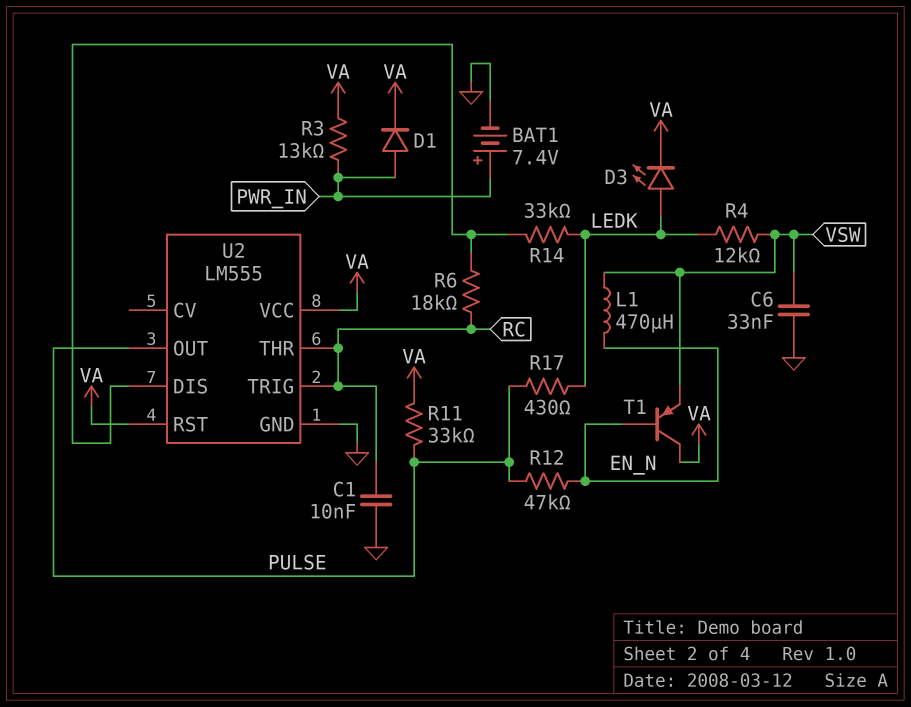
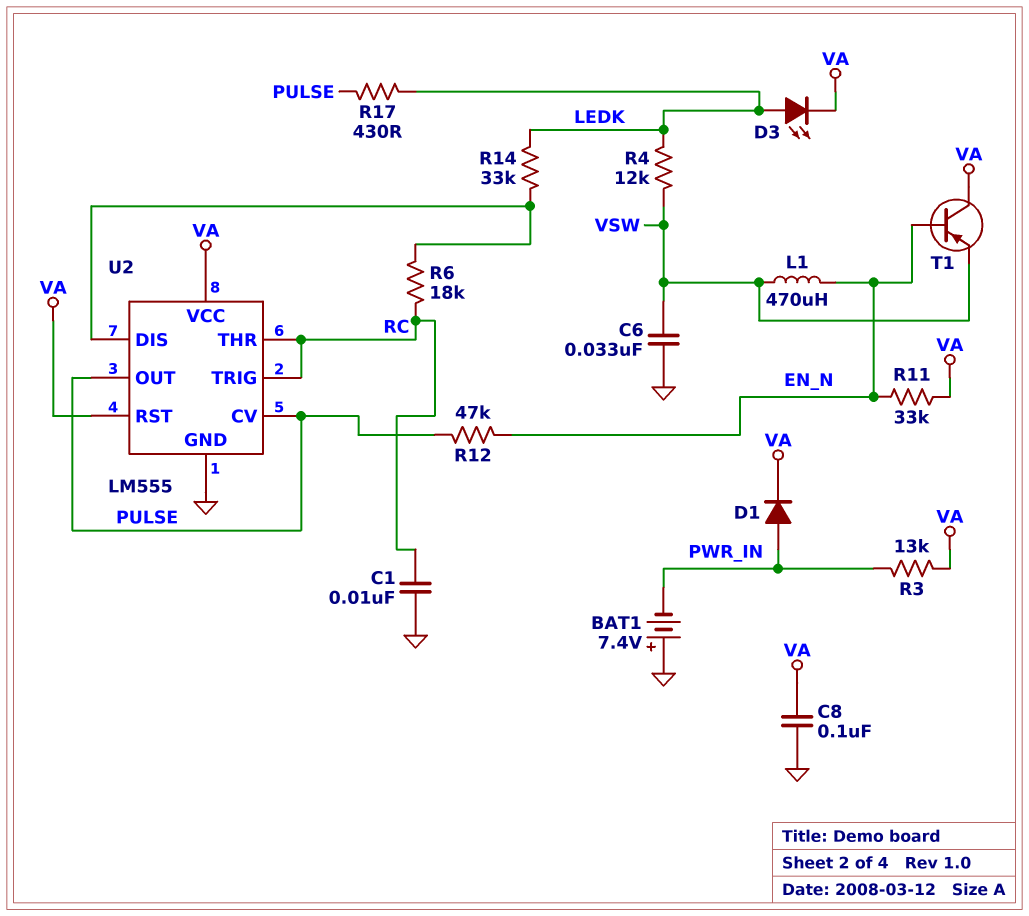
BAT1: 7.4V (plus PWR_IN, minus GND) -> 7.4V (plus GND, minus PWR_IN)
C8: none -> 100nF (GND, VA)
R11: 33k (PULSE, VA) -> 33k (EN_N, VA)
U2 pin CV: none -> PULSE

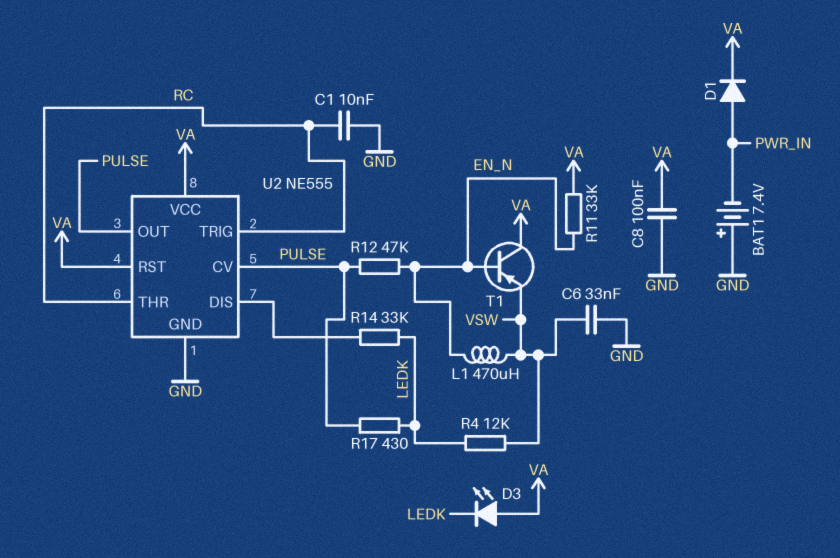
D3: LED (A LEDK, K VA) -> LED (A VA, K LEDK)
R3: 13k (PWR_IN, VA) -> none
R6: 18k (RC, U2/DIS) -> none
U2: LM555 -> NE555

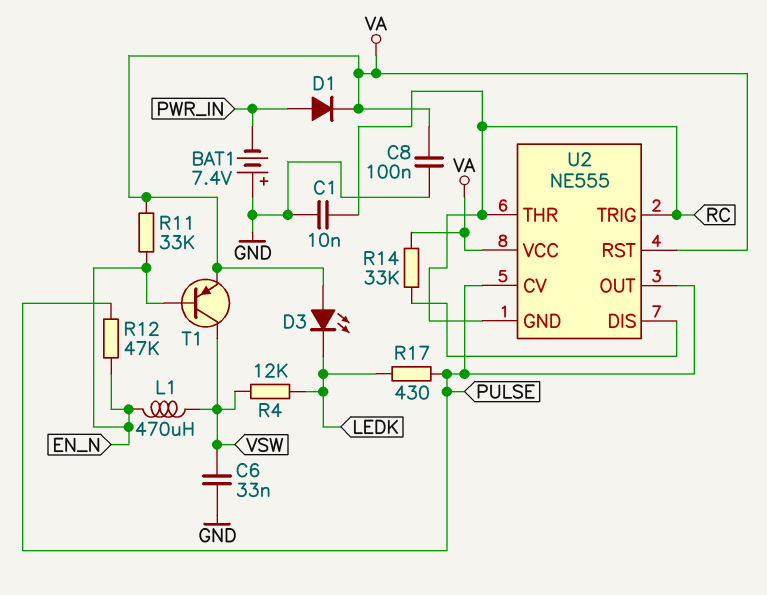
R14: 33k (LEDK, U2/DIS) -> 33k (U2/DIS, VA)
T1: PNP (B EN_N, C VA, E VSW) -> PNP (B EN_N, C VSW, E VA)
U2 pin GND: GND -> RC

